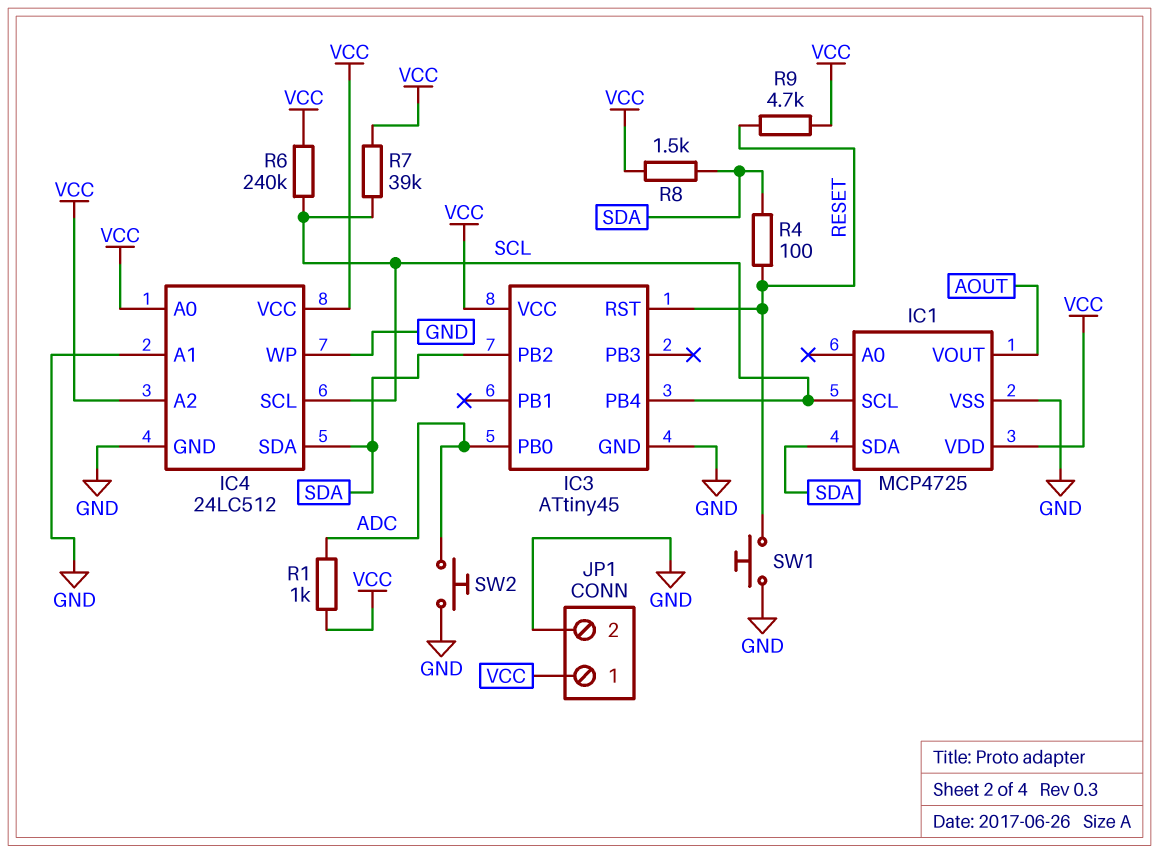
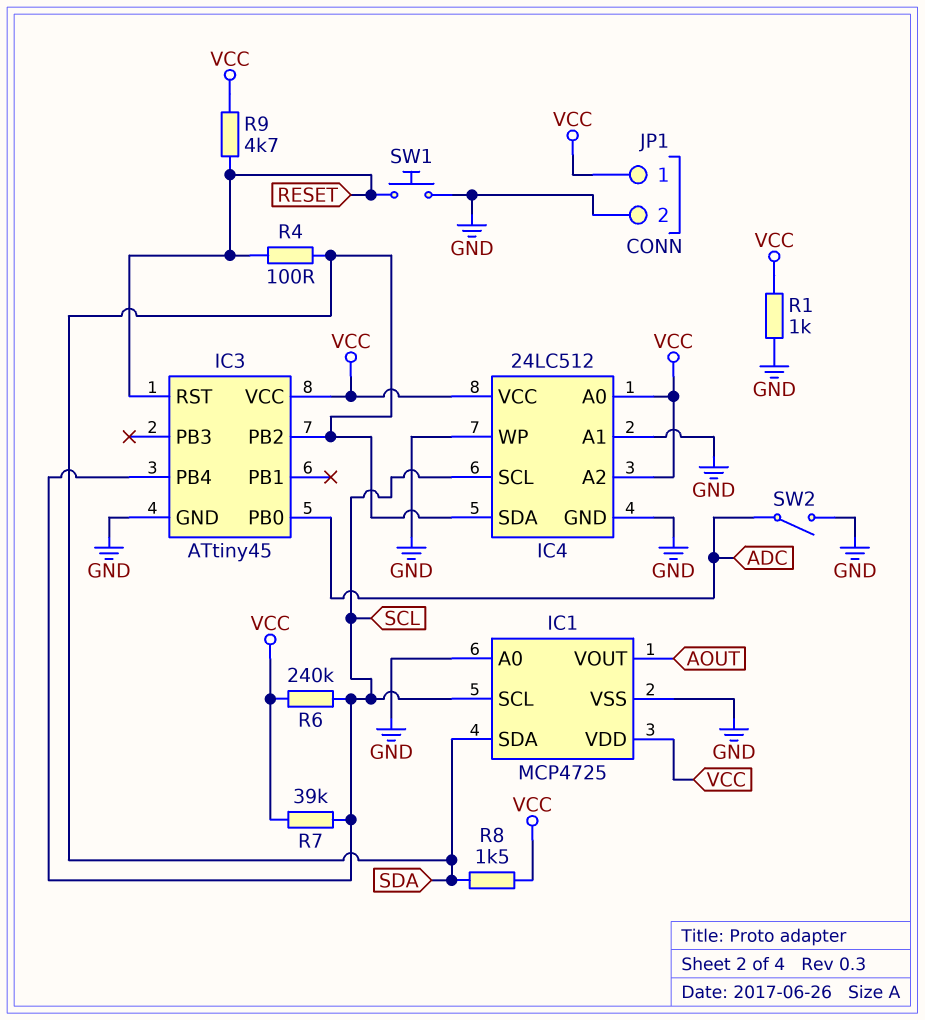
IC1 pin A0: none -> GND
R1: 1k (ADC, VCC) -> 1k (GND, VCC)
SW2: button (ADC, GND) -> switch (ADC, GND)

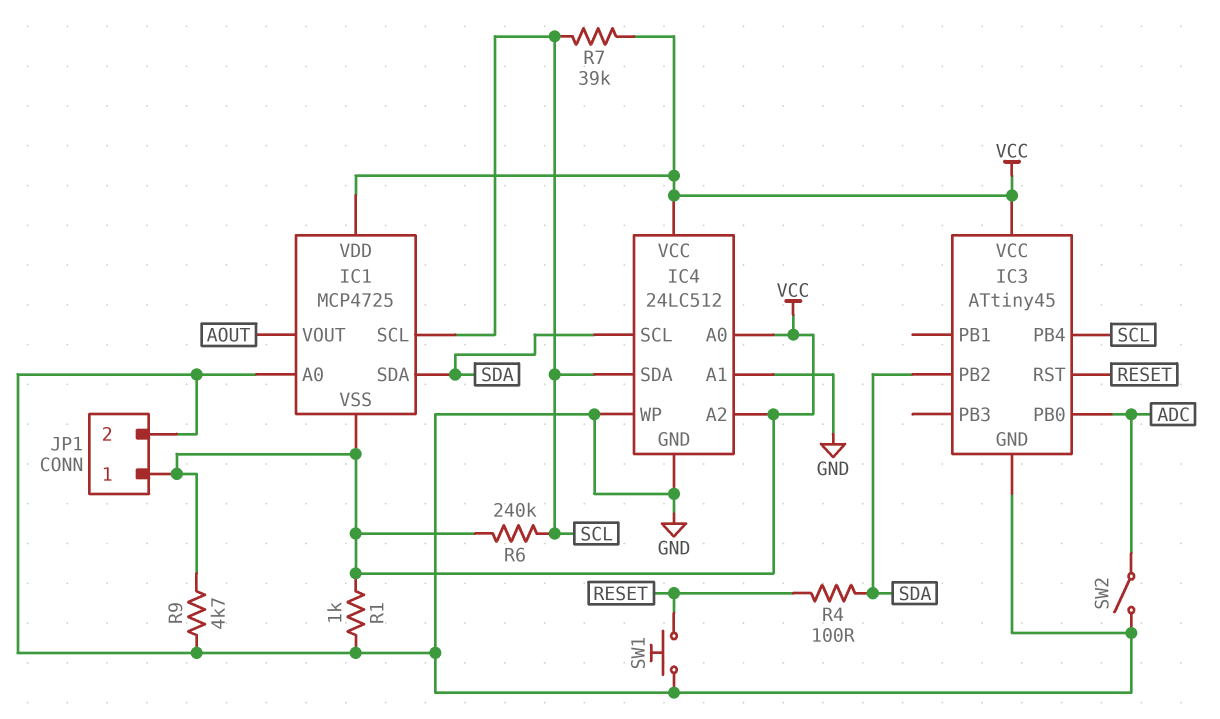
IC1 pin VSS: GND -> VCC
IC4 pin SCL: SCL -> SDA
IC4 pin SDA: SDA -> SCL
R8: 1.5k (SDA, VCC) -> none
R9: 4.7k (RESET, VCC) -> 4.7k (GND, VCC)

